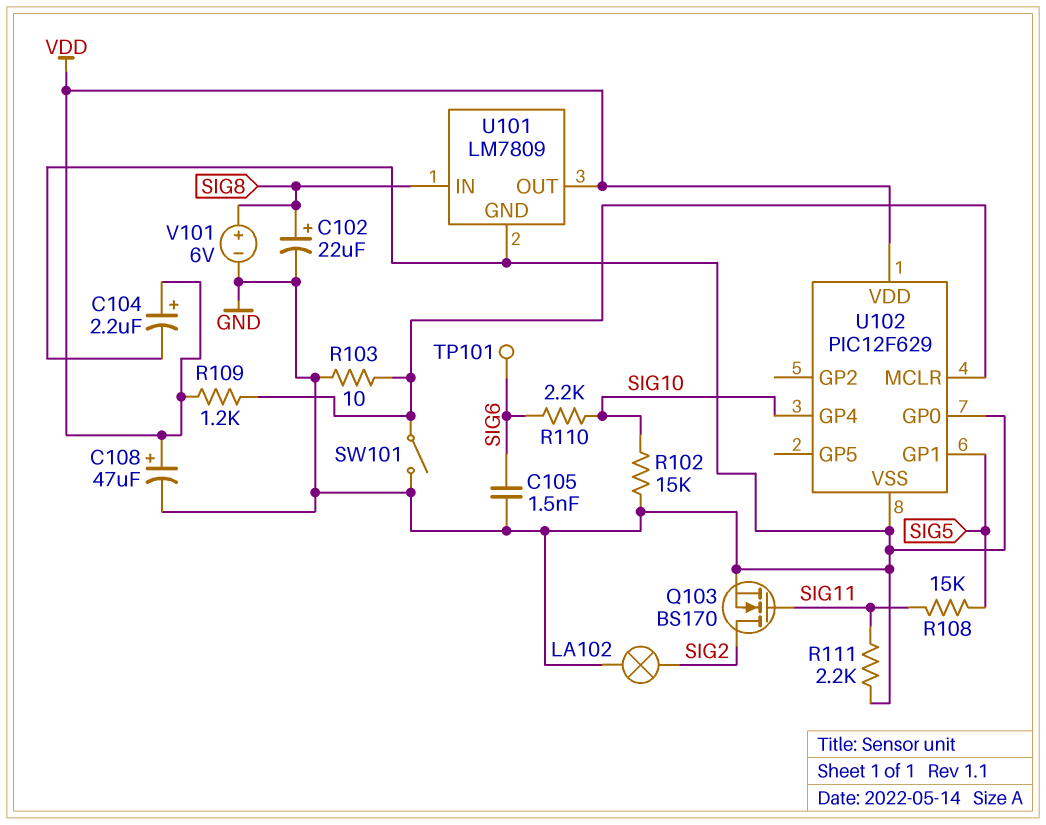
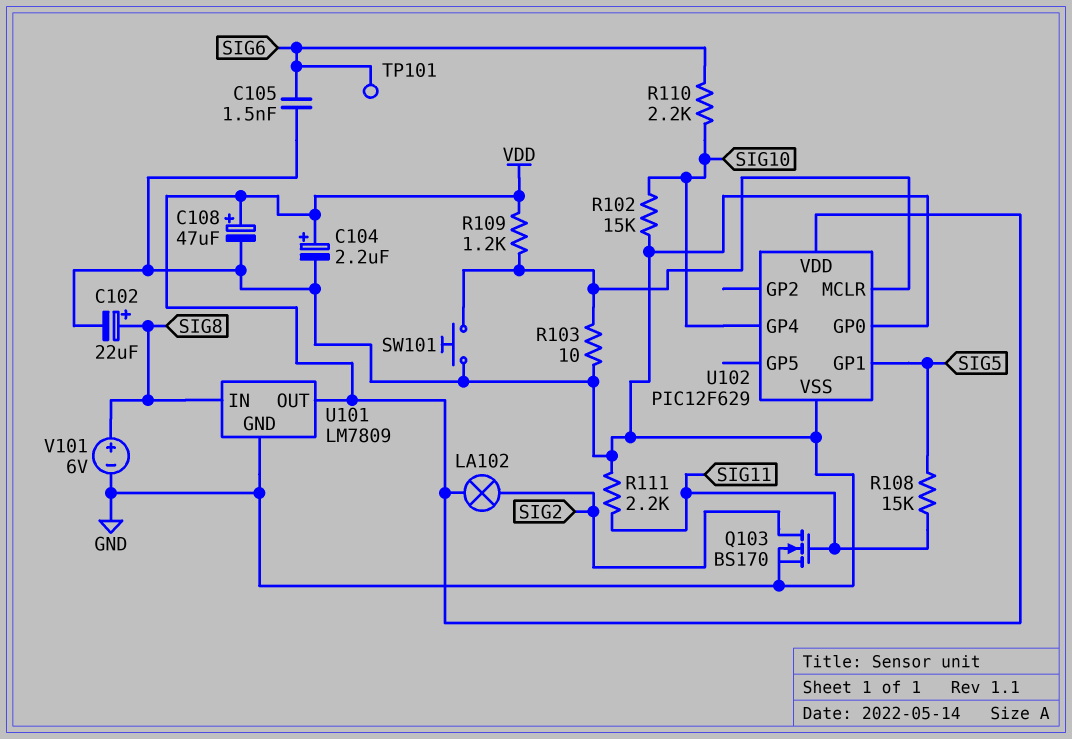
LA102: lamp (GND, SIG2) -> lamp (SIG2, VDD)
SW101: switch (GND, U102/MCLR) -> button (GND, U102/MCLR)

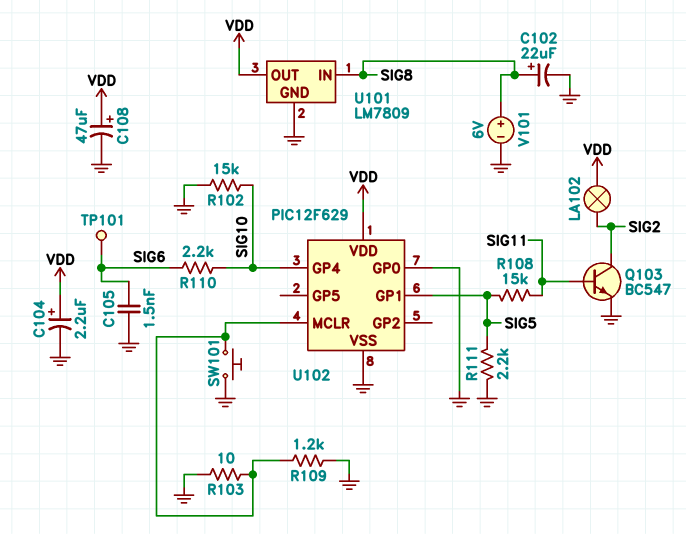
Q103: NMOS BS170 (G SIG11, D SIG2, S GND) -> NPN BC547 (B SIG11, C SIG2, E GND)
R109: 1.2k (U102/MCLR, VDD) -> 1.2k (GND, U102/MCLR)
R111: 2.2k (GND, SIG11) -> 2.2k (GND, SIG5)

